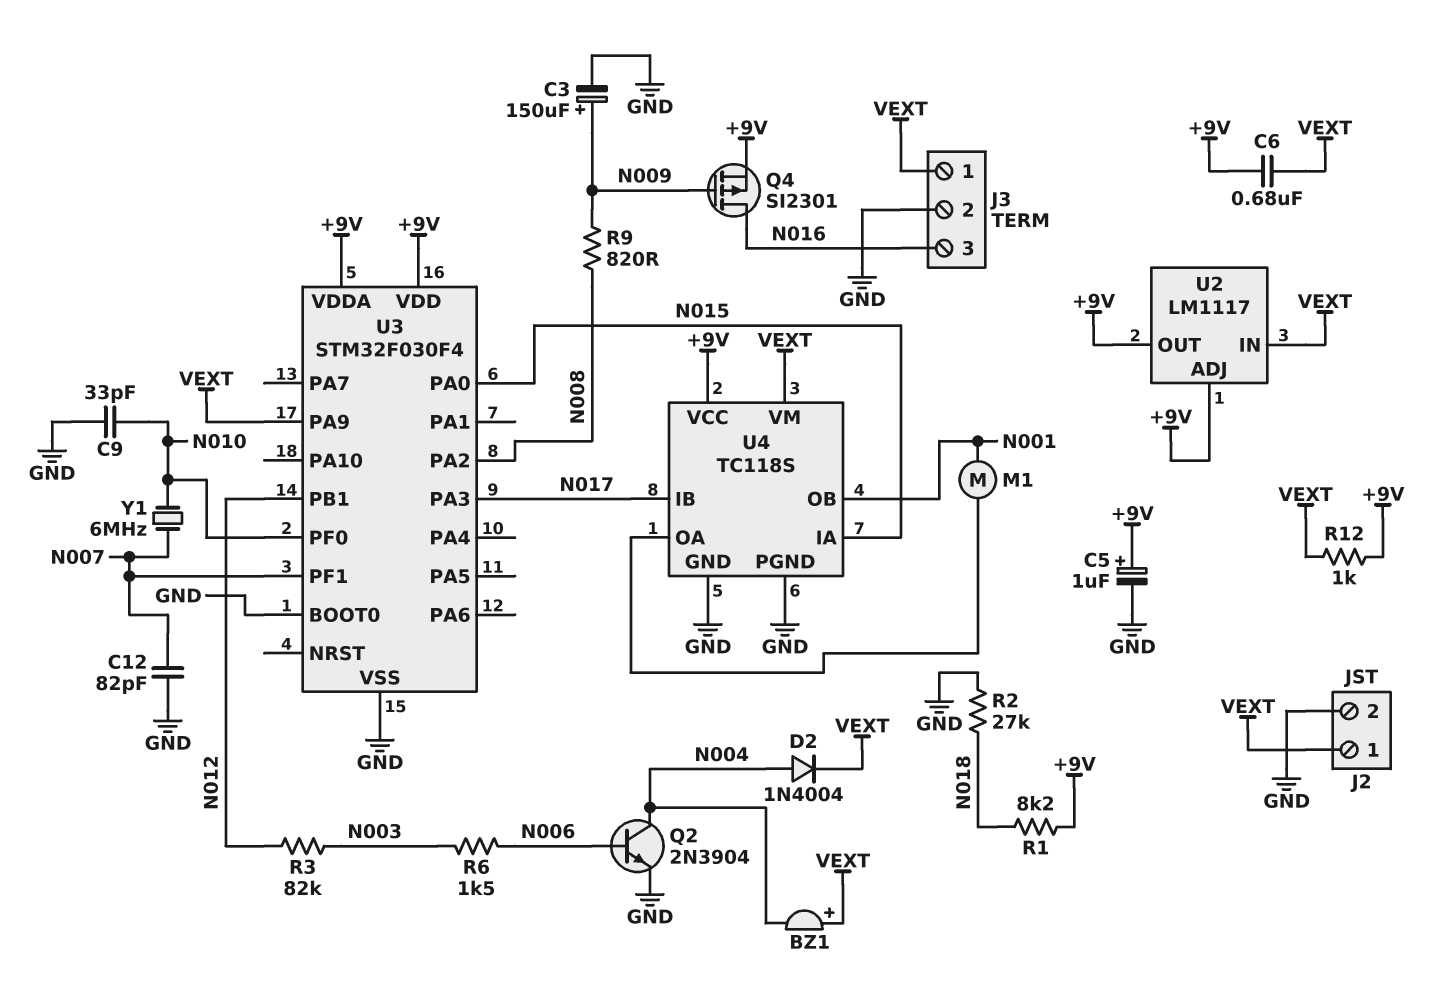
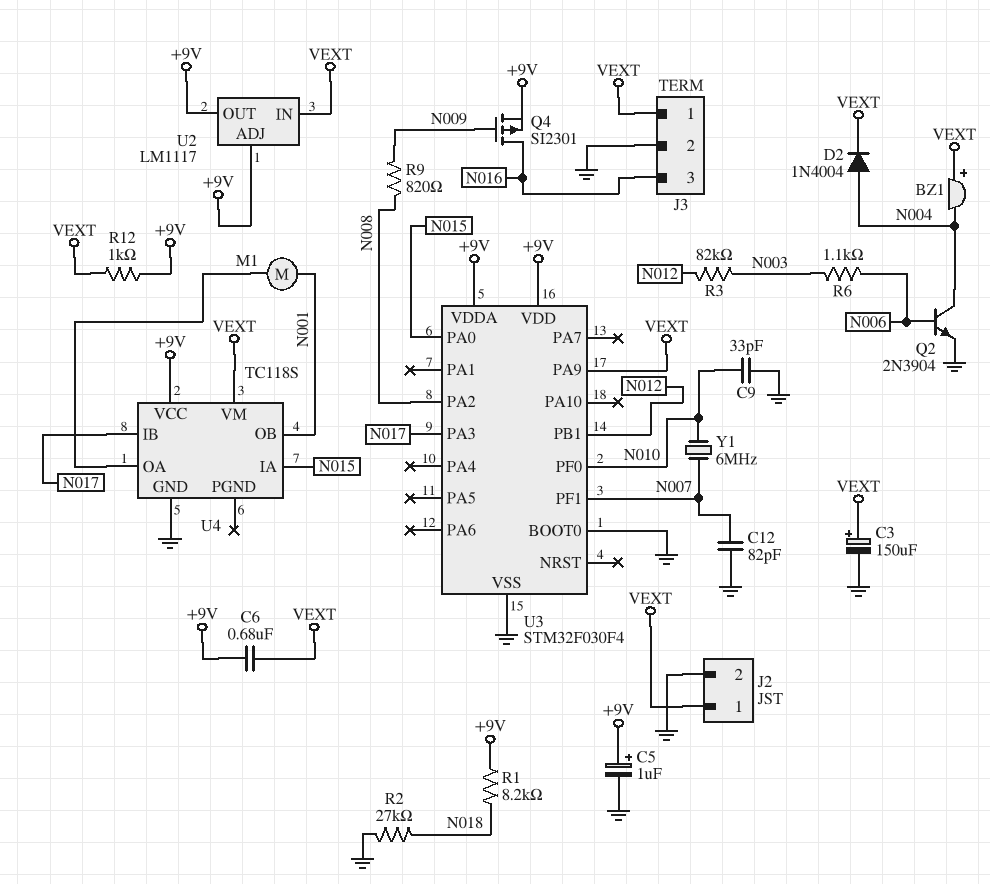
C3: 150uF (plus N009, minus GND) -> 150uF (plus VEXT, minus GND)
R6: 1.5k (N003, N006) -> 1.1k (N003, N006)
U4 pin PGND: GND -> none

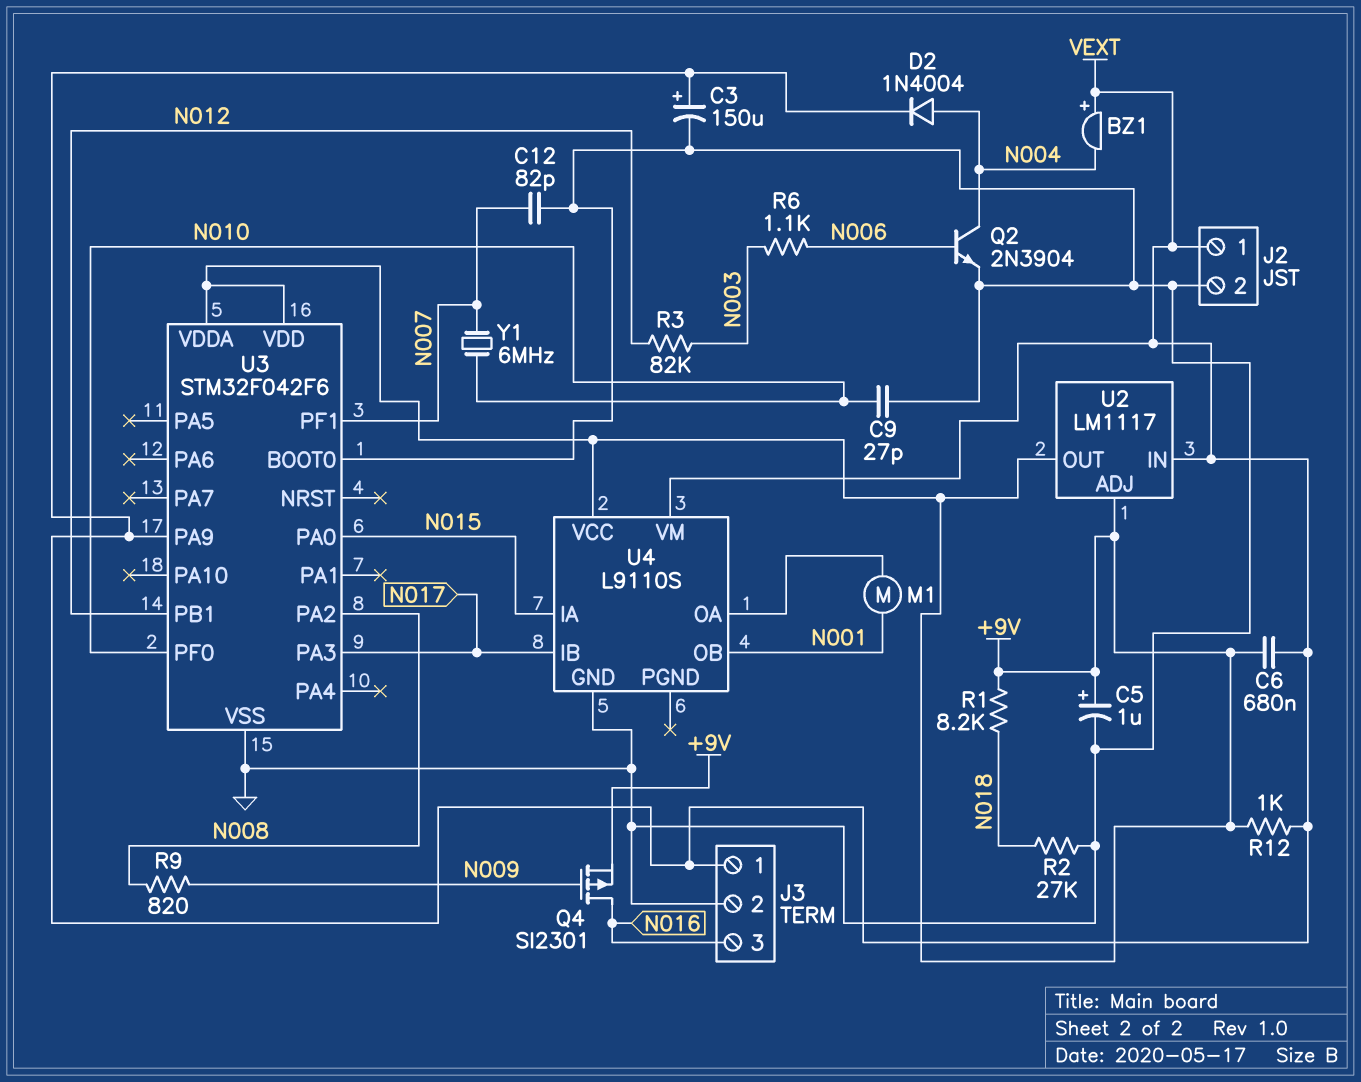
C9: 33pF (GND, N010) -> 27pF (GND, N010)
U3: STM32F030F4 -> STM32F042F6
U4: TC118S -> L9110S

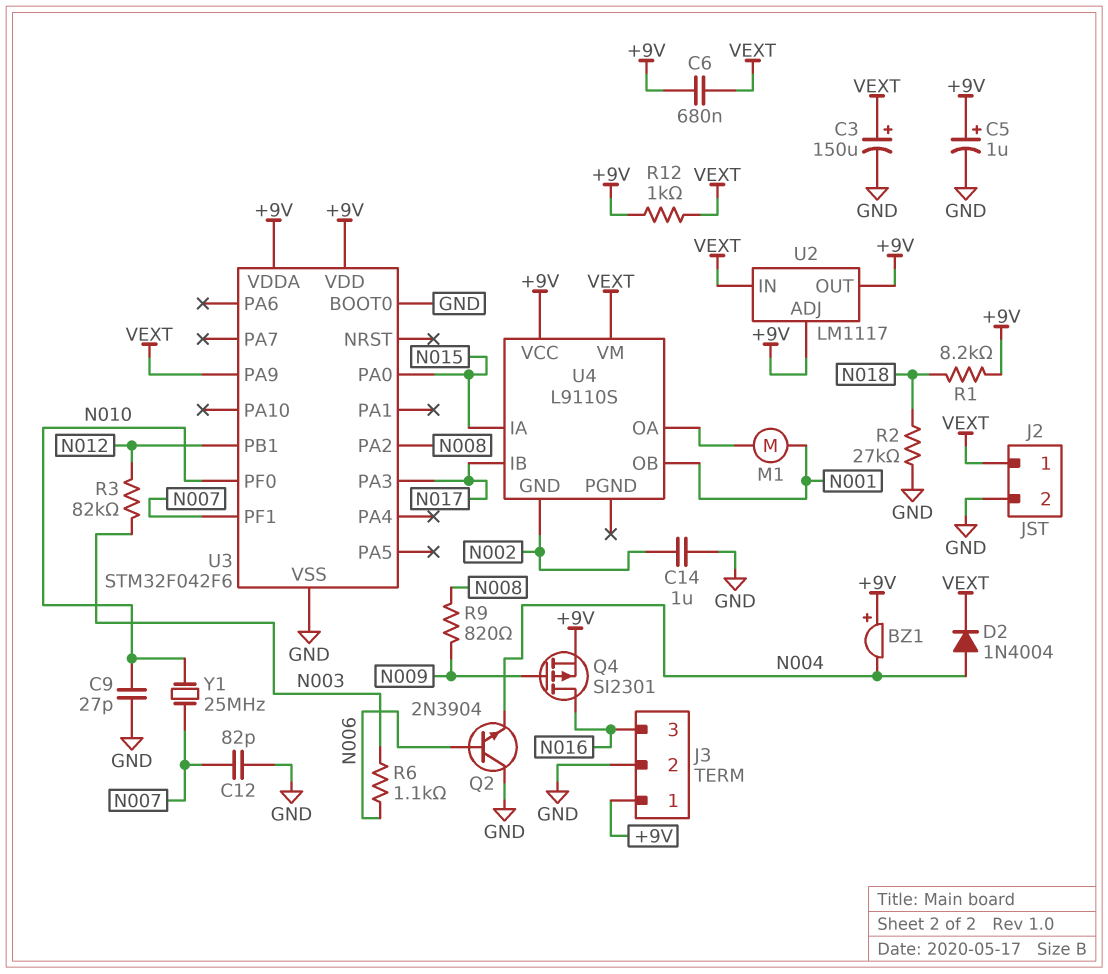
BZ1: buzzer (plus VEXT, minus N004) -> buzzer (plus +9V, minus N004)
C14: none -> 1uF (GND, N002)
J3 pin 1: VEXT -> +9V
Q2: NPN 2N3904 (B N006, C N004, E GND) -> NPN 2N3904 (B N006, C GND, E N004)
U4 pin GND: GND -> N002
Y1: 6MHz (N007, N010) -> 25MHz (N007, N010)

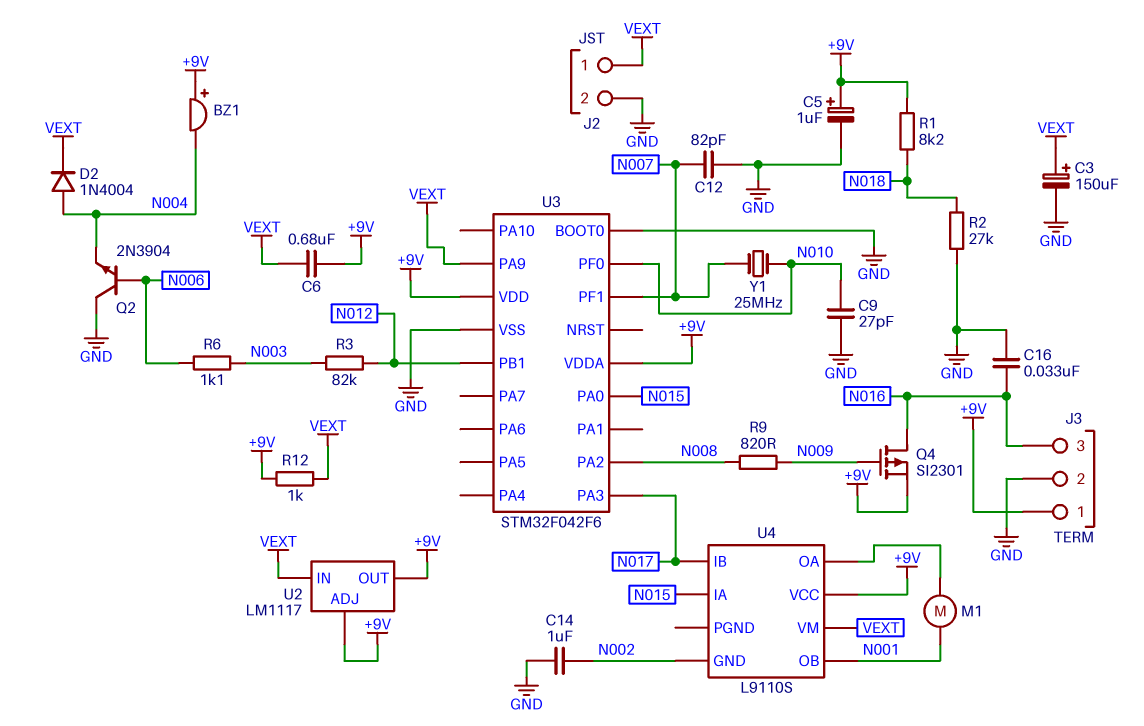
C16: none -> 33nF (GND, N016)

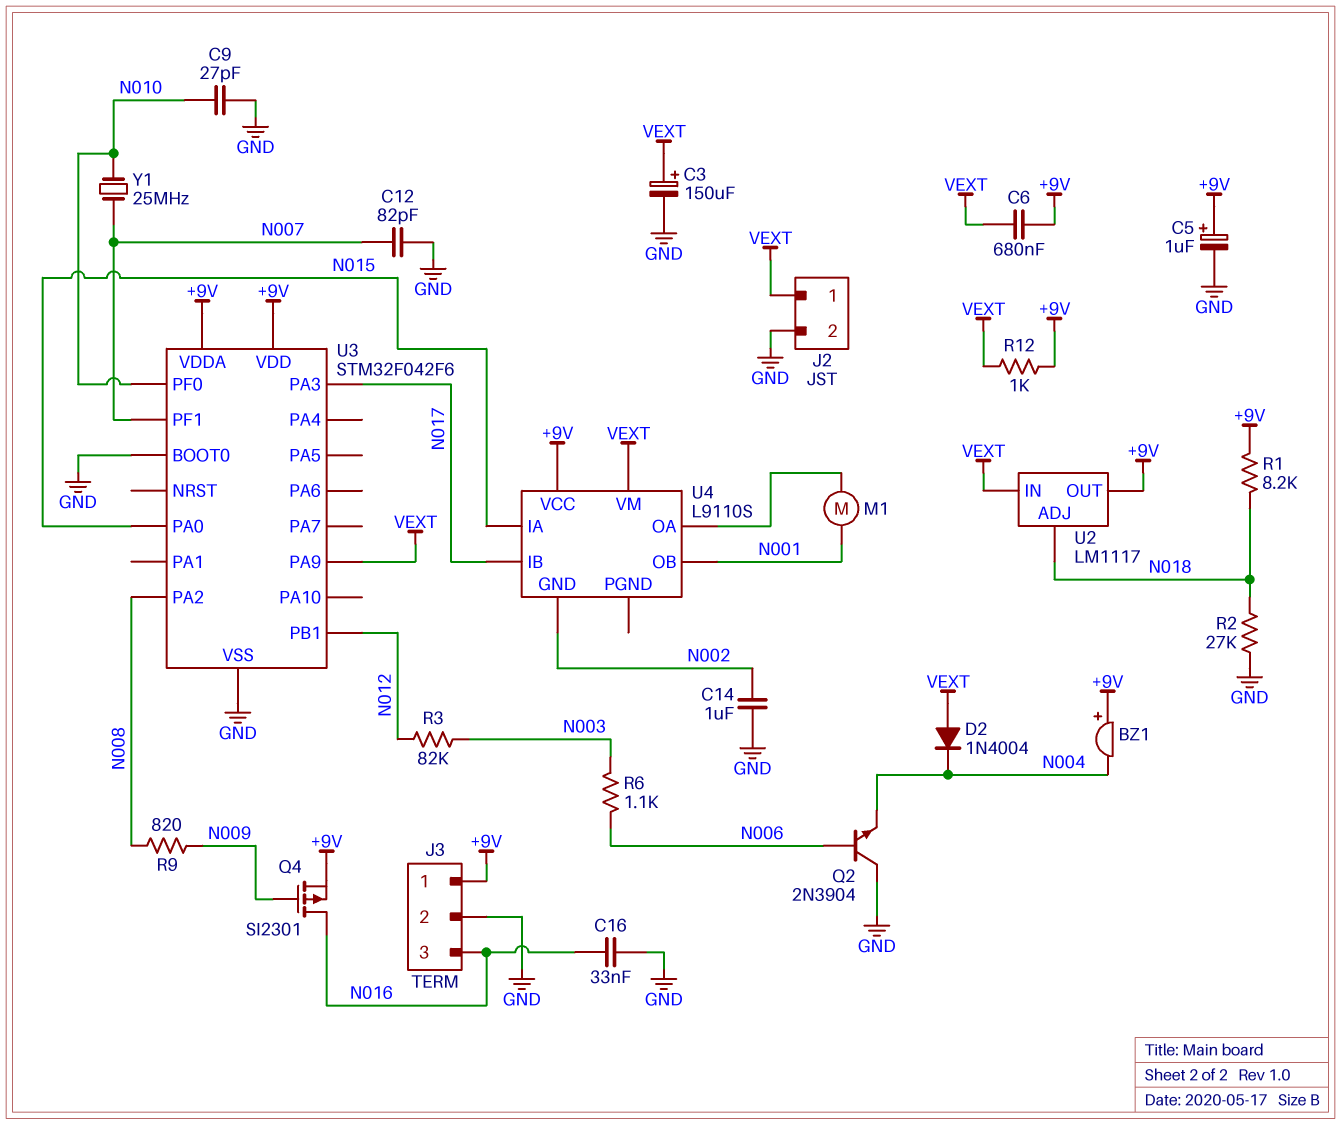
D2: diode 1N4004 (A N004, K VEXT) -> diode 1N4004 (A VEXT, K N004)
U2 pin ADJ: +9V -> N018

